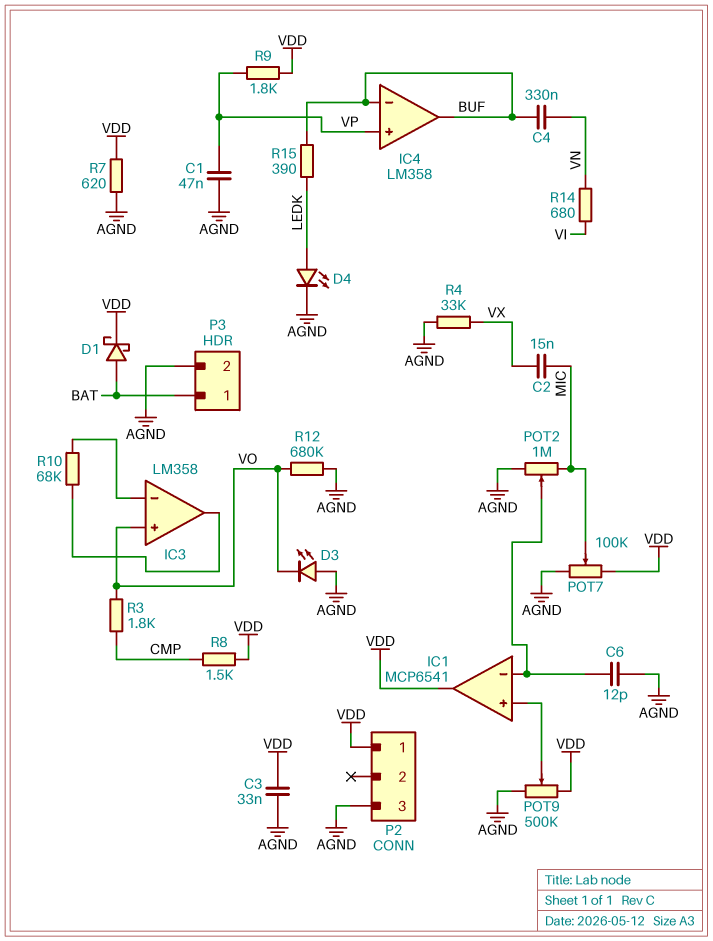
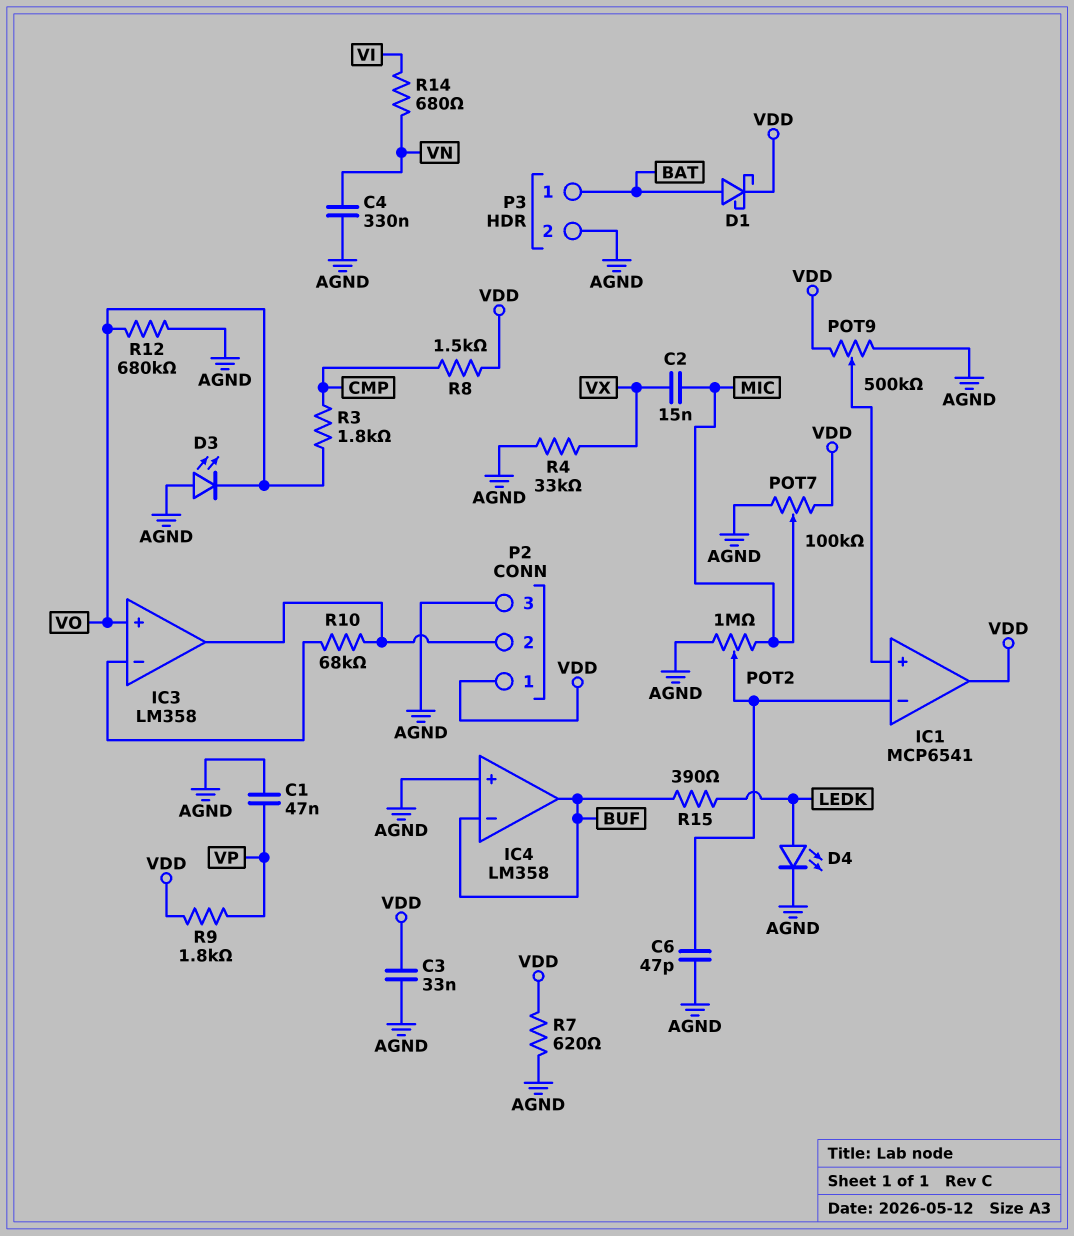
C4: 330nF (BUF, VN) -> 330nF (AGND, VN)
C6: 12pF (AGND, IC1/in-) -> 47pF (AGND, IC1/in-)
IC4 pin in+: VP -> AGND
P2 pin 2: none -> IC3/out

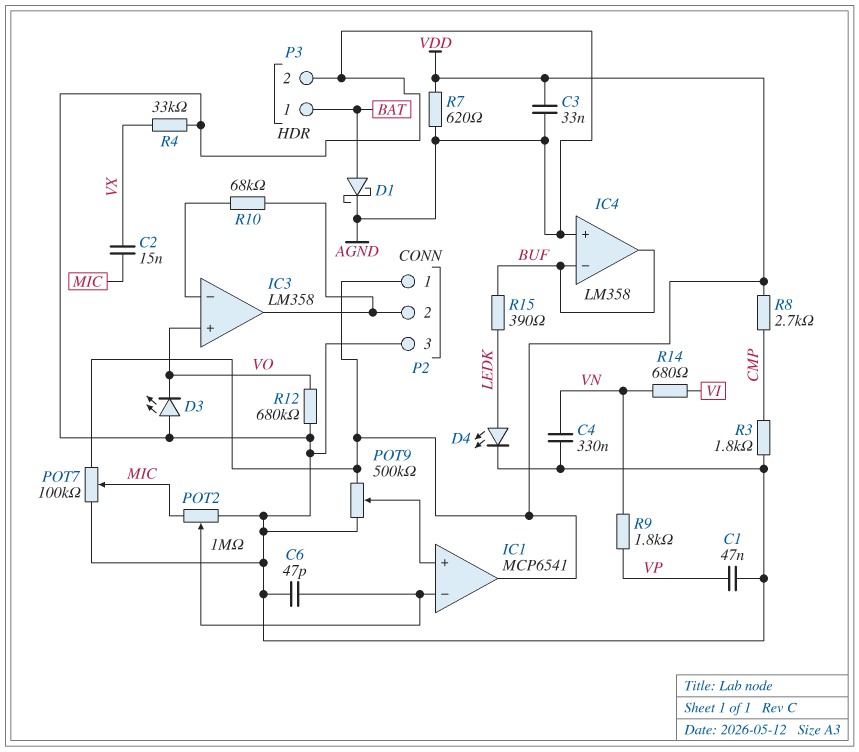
D1: schottky (A BAT, K VDD) -> schottky (A BAT, K AGND)
R3: 1.8k (CMP, VO) -> 1.8k (AGND, CMP)
R8: 1.5k (CMP, VDD) -> 2.7k (CMP, VDD)
R9: 1.8k (VDD, VP) -> 1.8k (VN, VP)

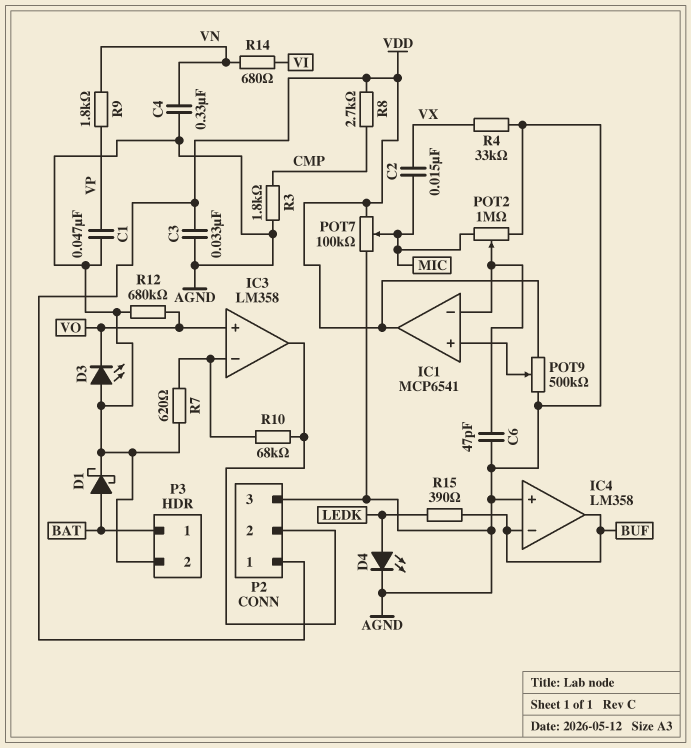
R7: 620 (AGND, VDD) -> 620 (AGND, IC3/in-)

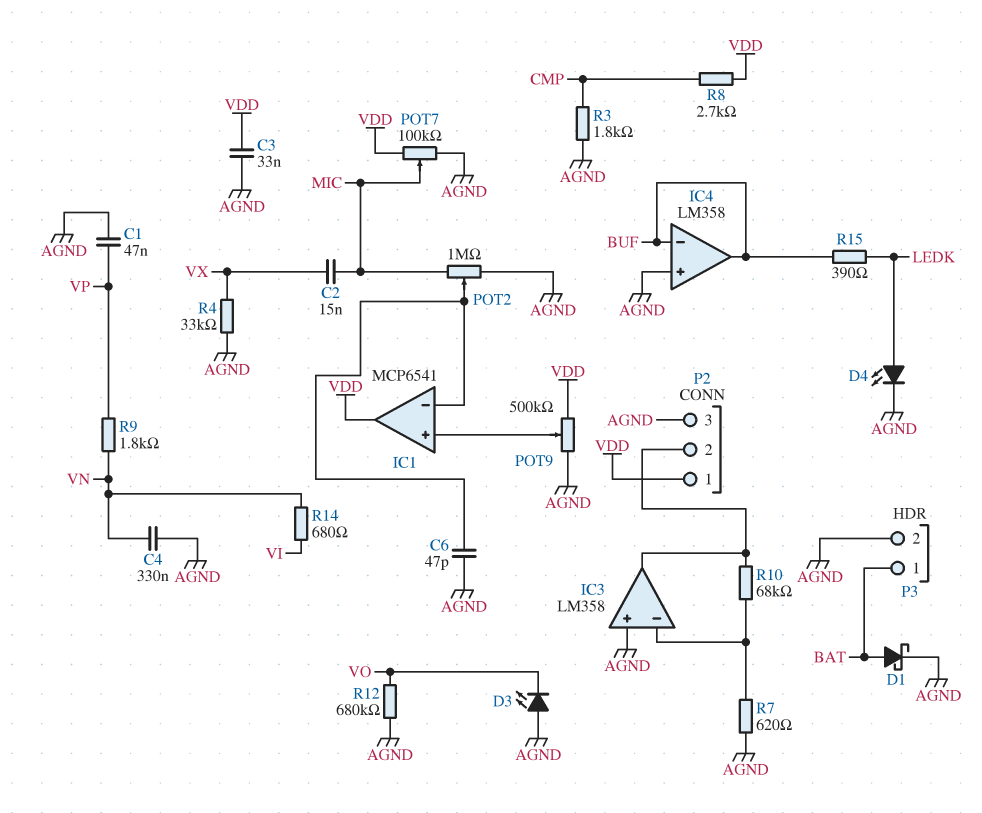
IC3 pin in+: VO -> AGND

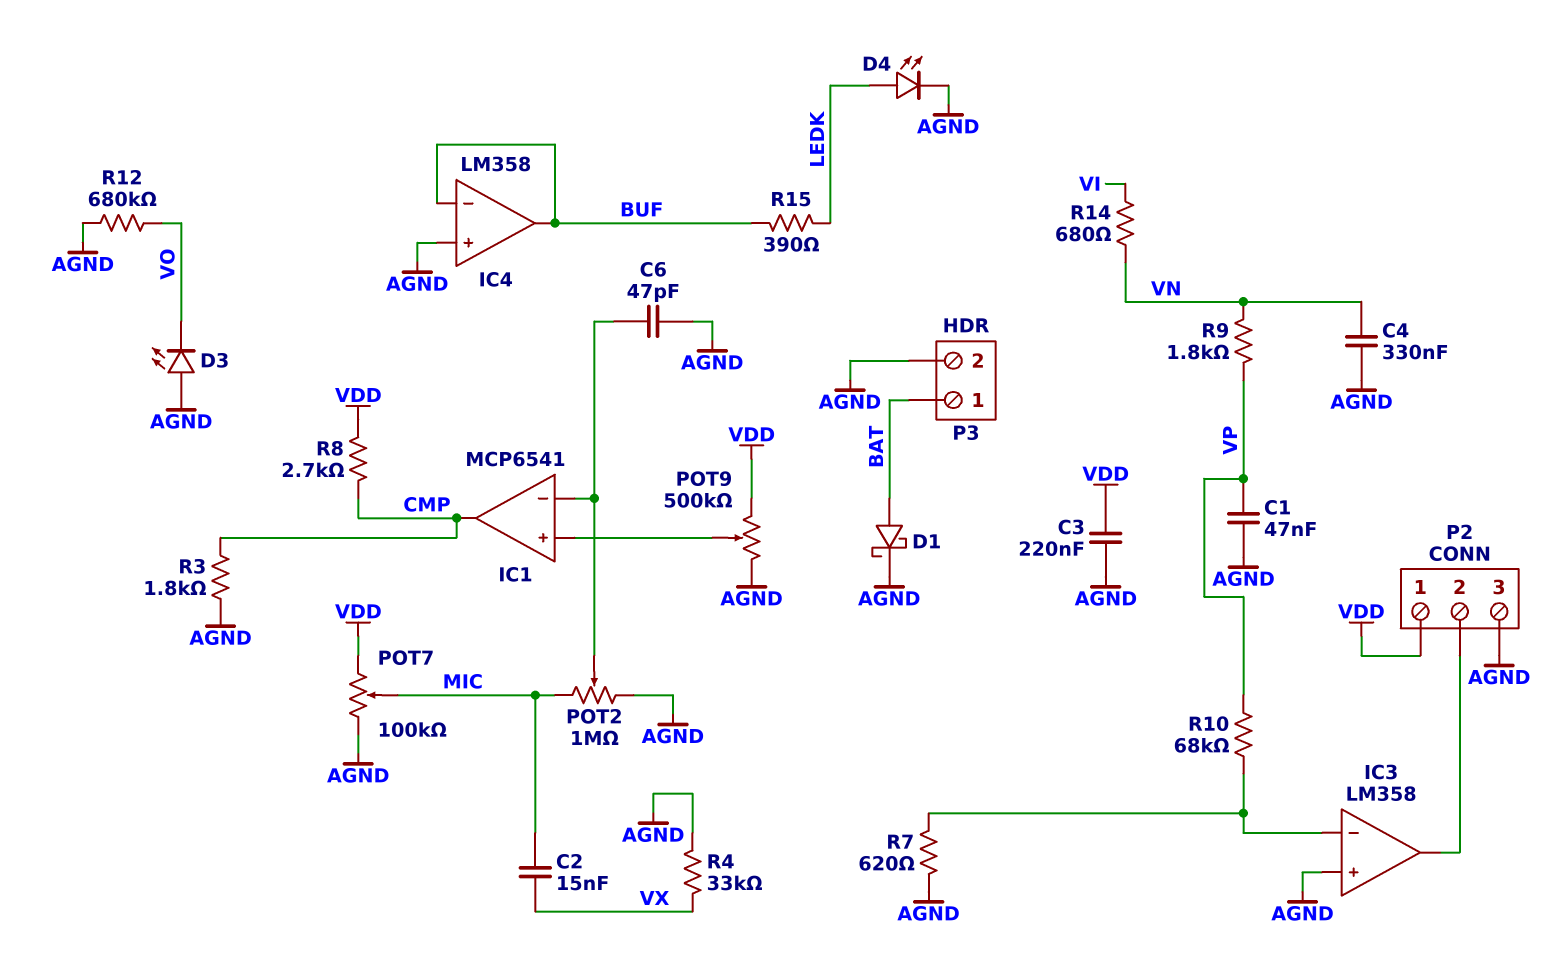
C3: 33nF (AGND, VDD) -> 220nF (AGND, VDD)
IC1 pin out: VDD -> CMP
R10: 68k (IC3/in-, IC3/out) -> 68k (IC3/in-, VP)

